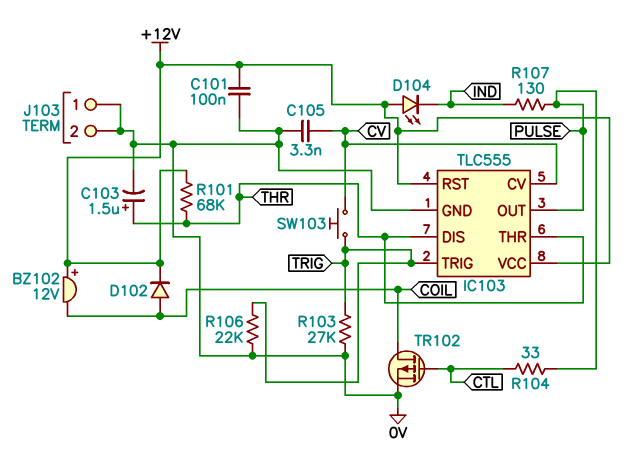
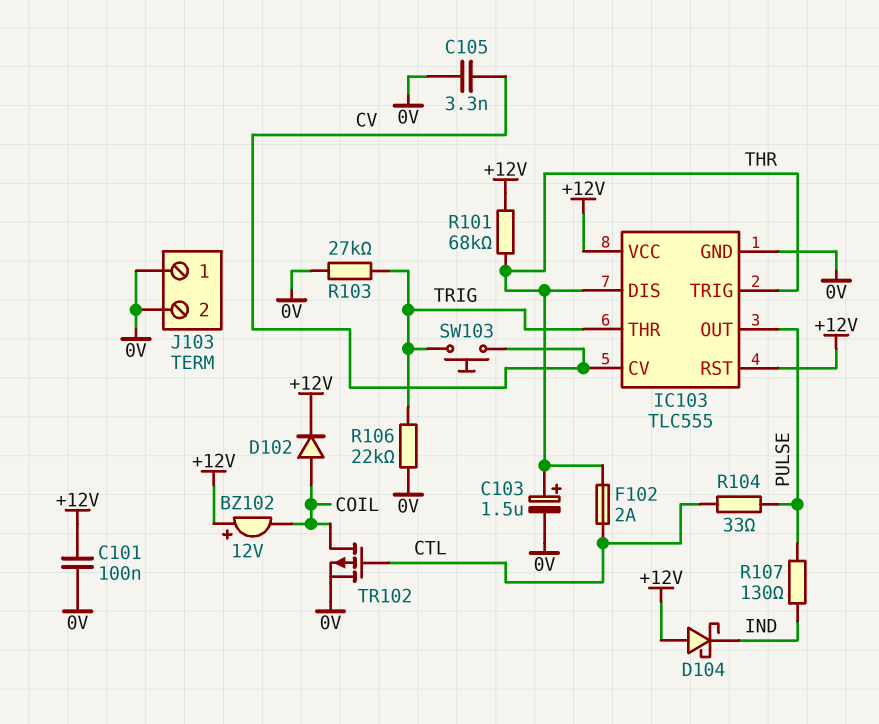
D104: LED (A +12V, K IND) -> schottky (A +12V, K IND)
F102: none -> 2A (CTL, THR)
IC103 pin THR: THR -> TRIG
IC103 pin TRIG: TRIG -> THR

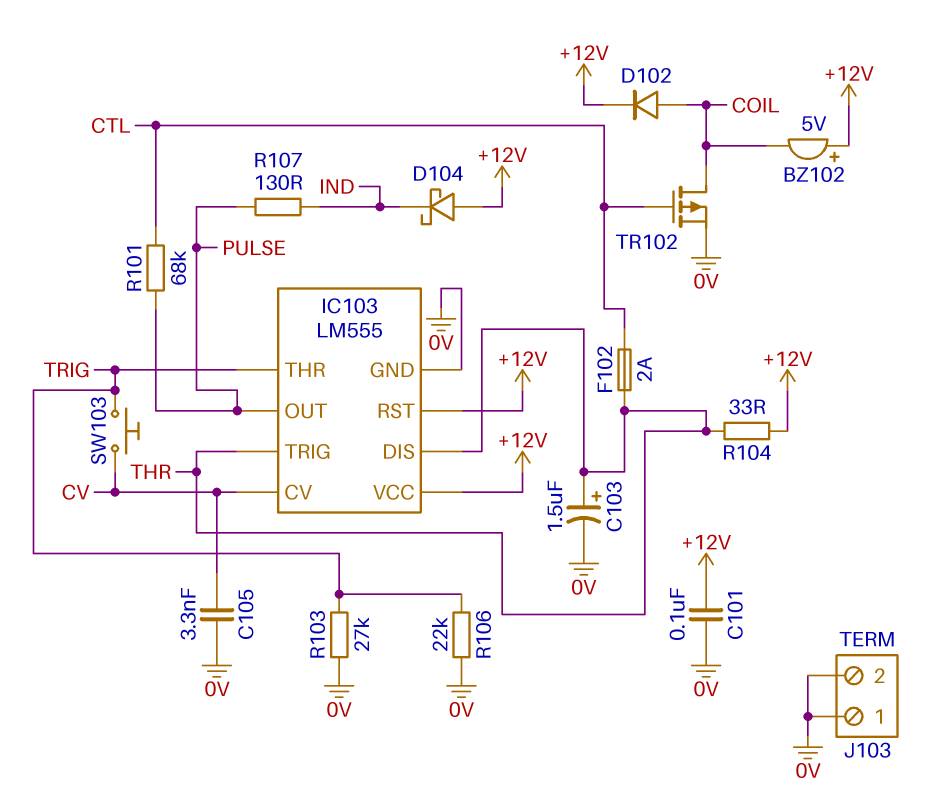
BZ102: buzzer 12V (plus +12V, minus COIL) -> buzzer 5V (plus +12V, minus COIL)
IC103: TLC555 -> LM555
R101: 68k (+12V, THR) -> 68k (CTL, PULSE)
R104: 33 (CTL, PULSE) -> 33 (+12V, THR)

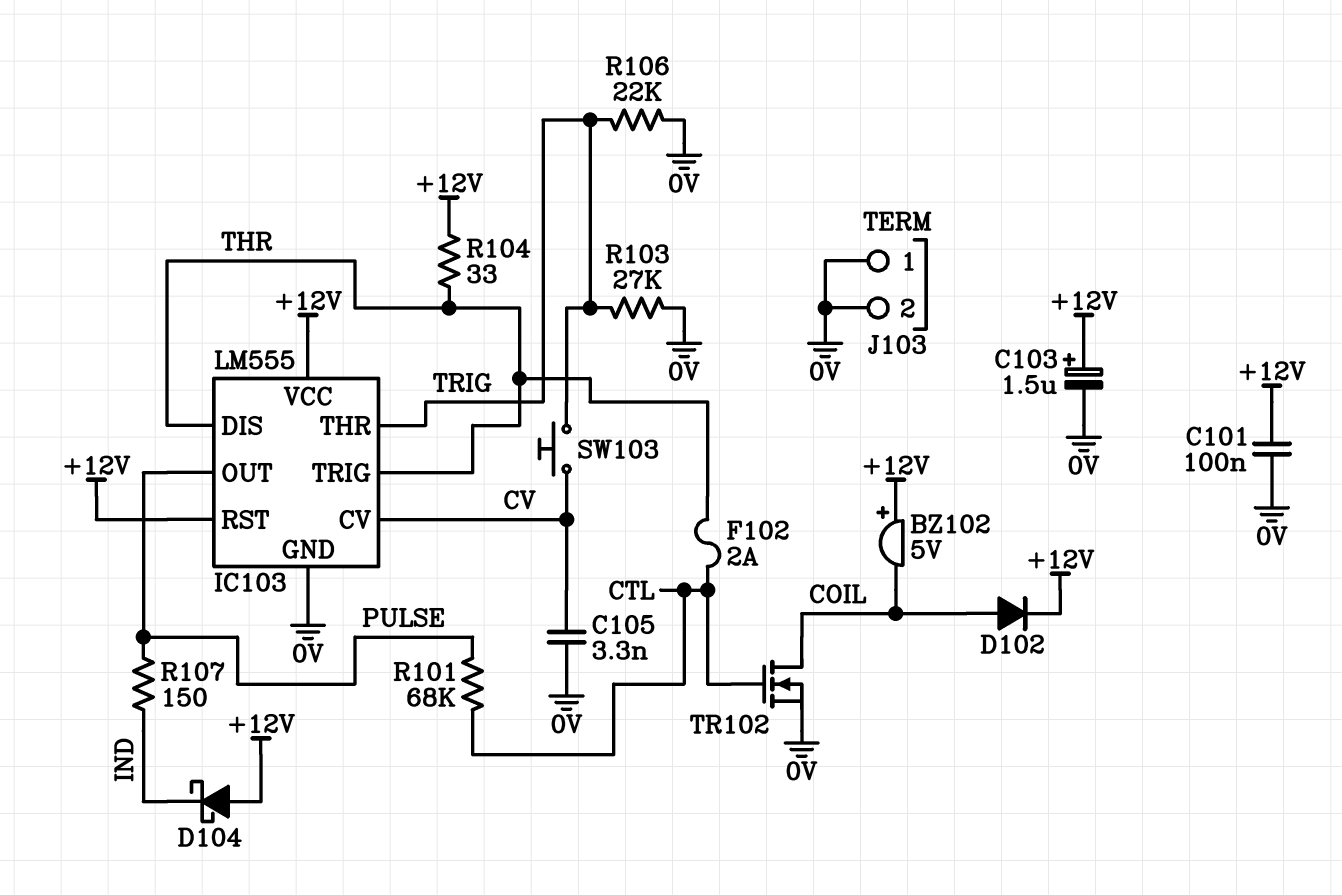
C103: 1.5uF (plus THR, minus 0V) -> 1.5uF (plus +12V, minus 0V)
R107: 130 (IND, PULSE) -> 150 (IND, PULSE)
TR102: PMOS (G CTL, D COIL, S 0V) -> NMOS (G CTL, D COIL, S 0V)

